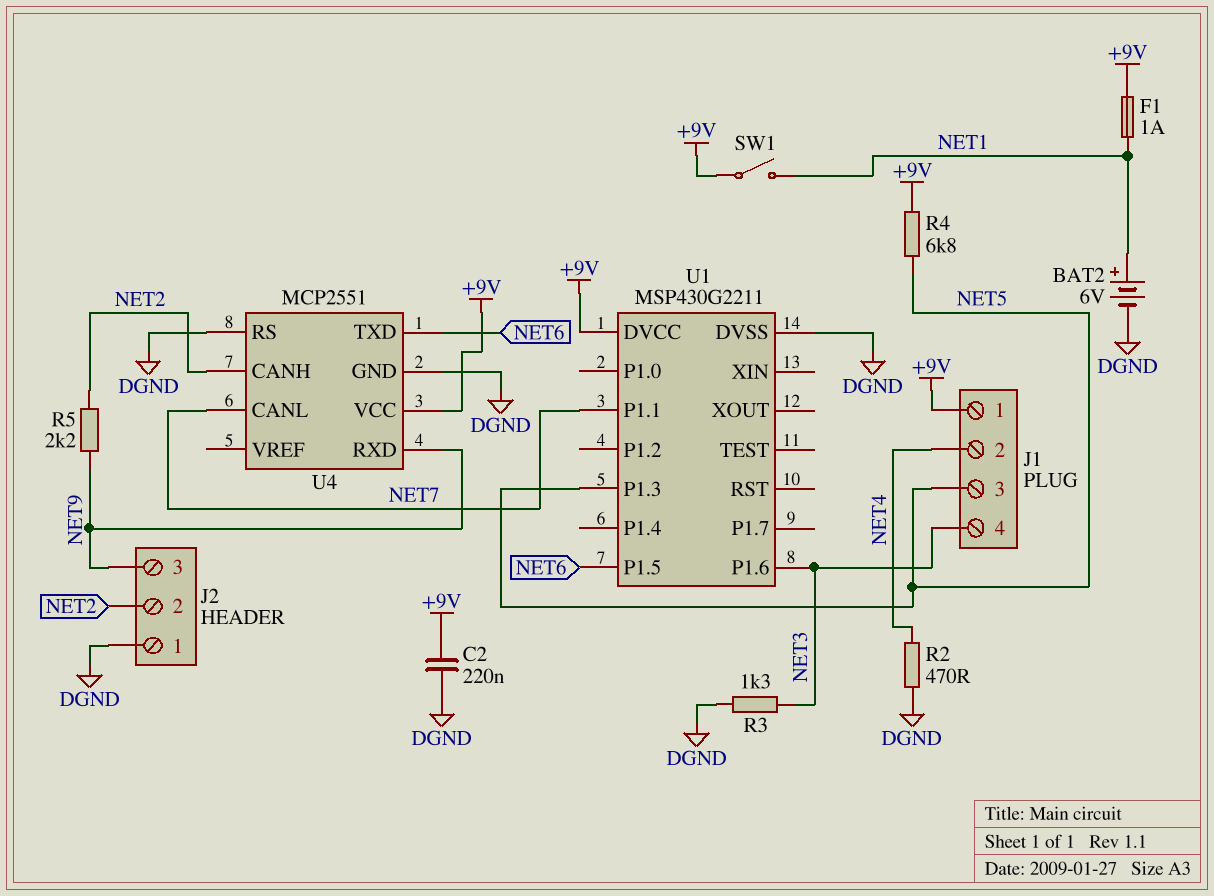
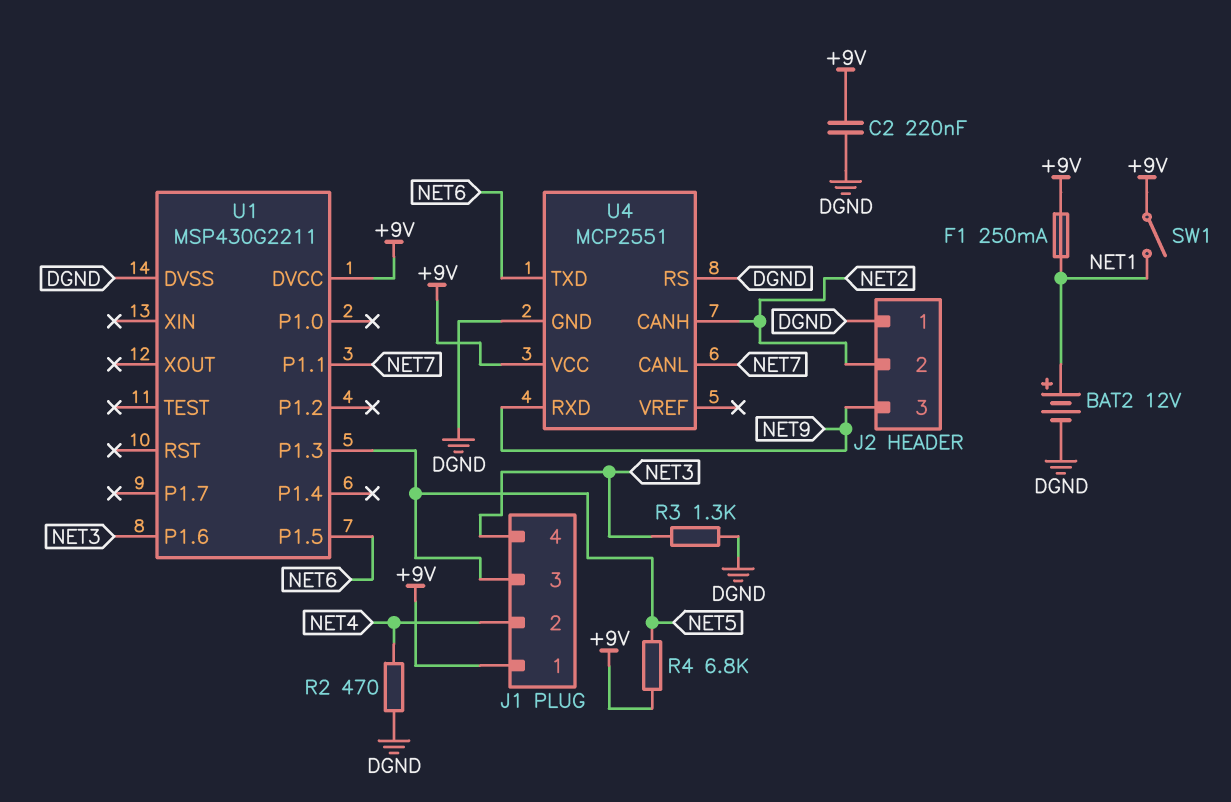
BAT2: 6V (plus NET1, minus DGND) -> 12V (plus NET1, minus DGND)
F1: 1A (+9V, NET1) -> 250mA (+9V, NET1)
R5: 2.2k (NET2, NET9) -> none

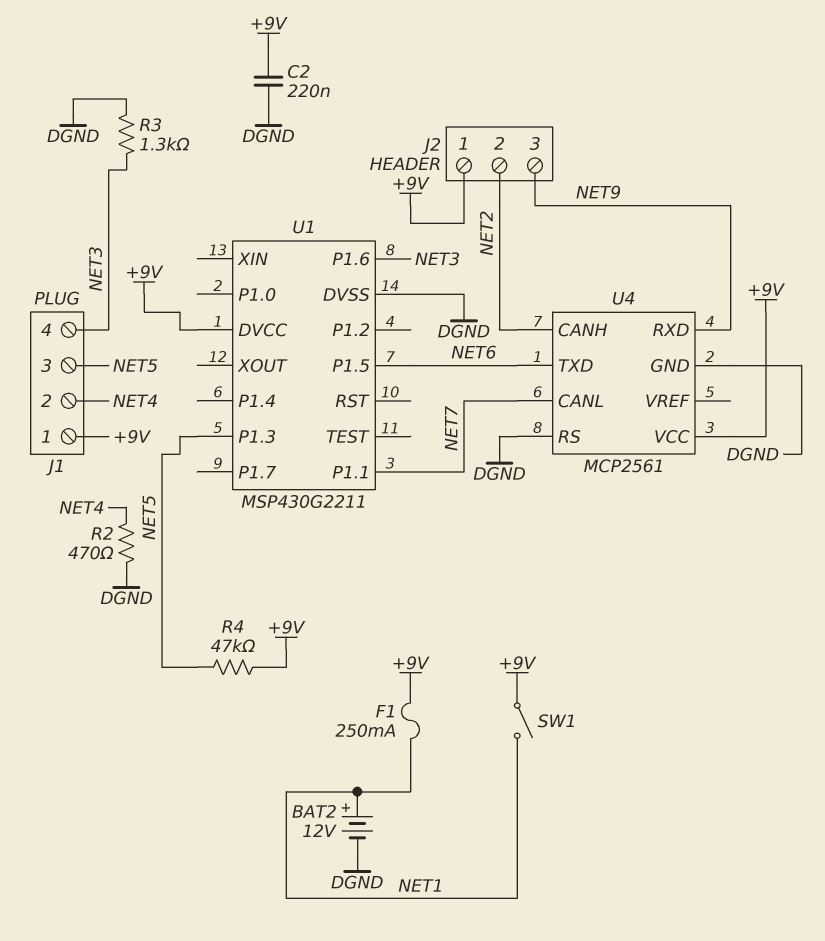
J2 pin 1: DGND -> +9V
R4: 6.8k (+9V, NET5) -> 47k (+9V, NET5)
U4: MCP2551 -> MCP2561

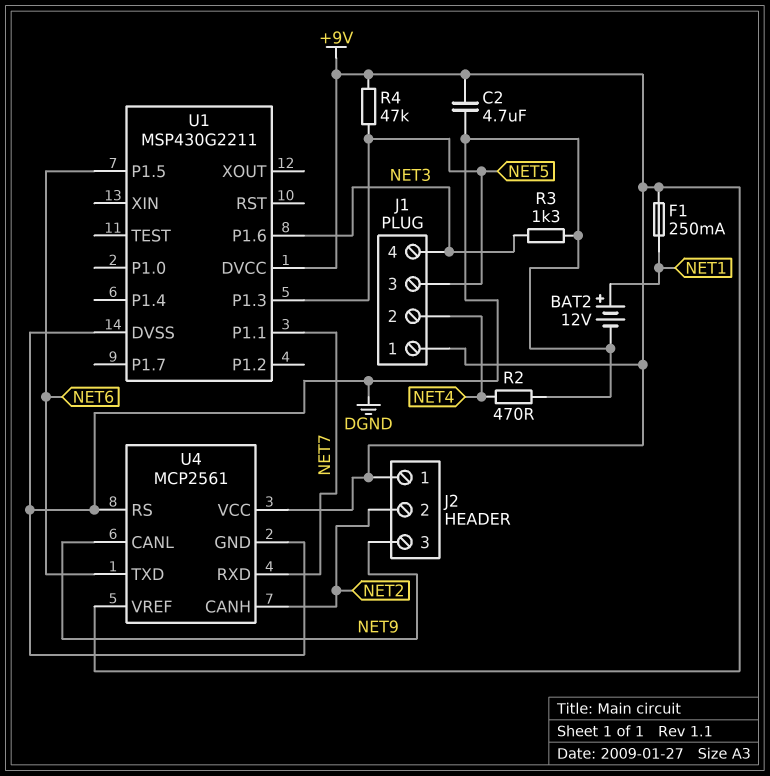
C2: 220nF (+9V, DGND) -> 4.7uF (+9V, DGND)
SW1: switch (+9V, NET1) -> none
U4 pin CANL: NET7 -> NET9
U4 pin RXD: NET9 -> NET7
U4 pin VREF: none -> +9V

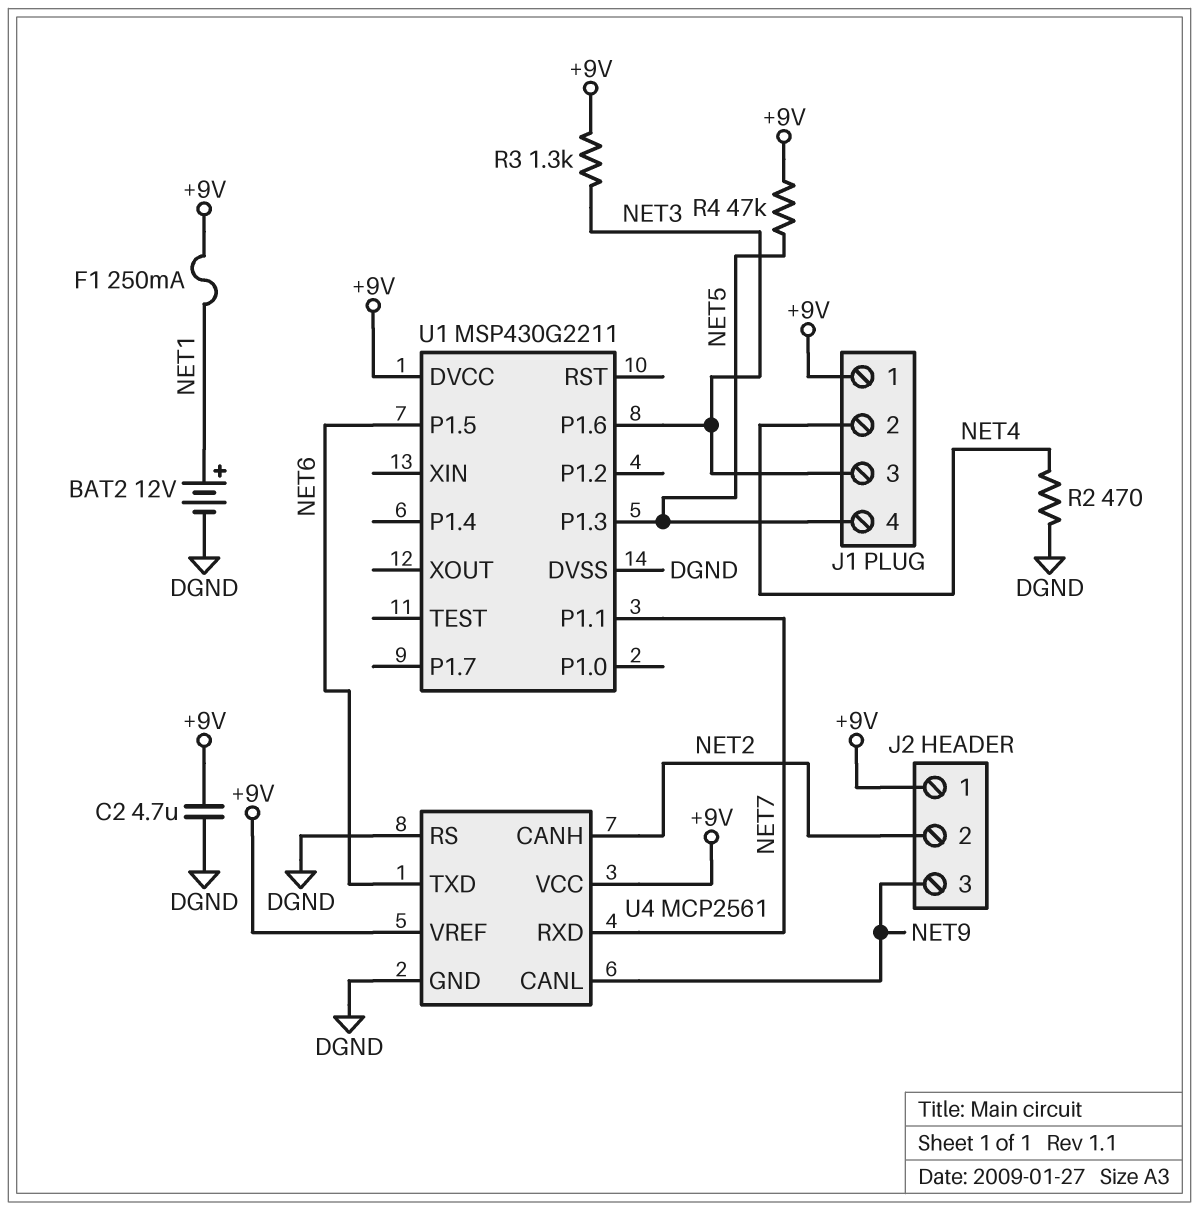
J1 pin 3: NET5 -> NET3
J1 pin 4: NET3 -> NET5
R3: 1.3k (DGND, NET3) -> 1.3k (+9V, NET3)

